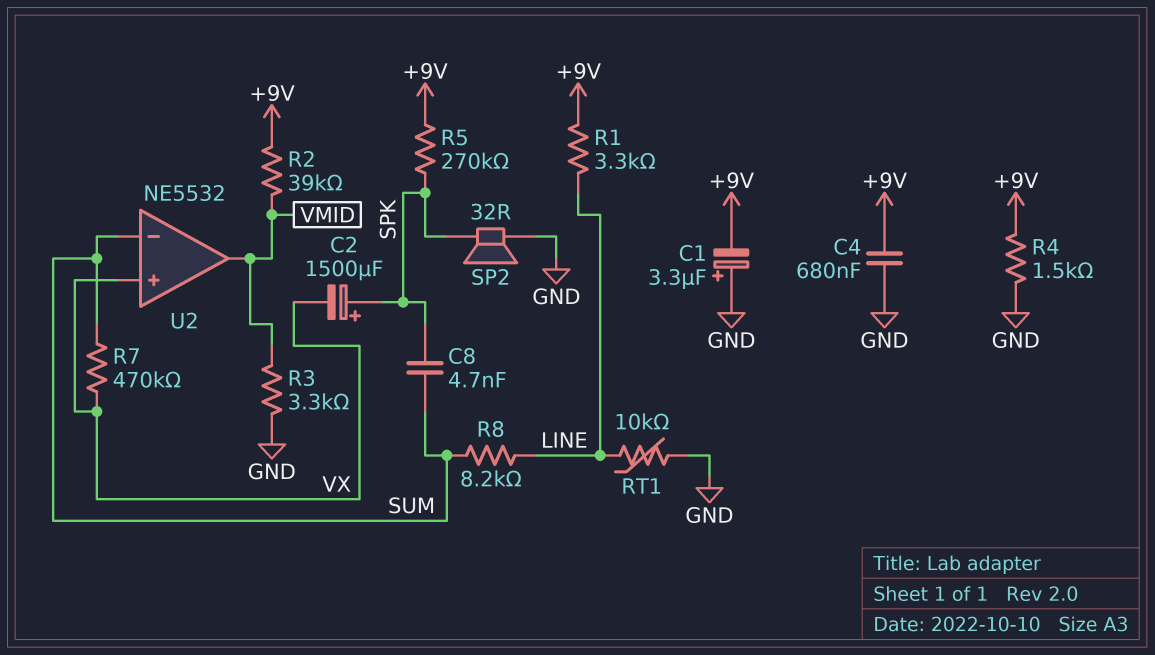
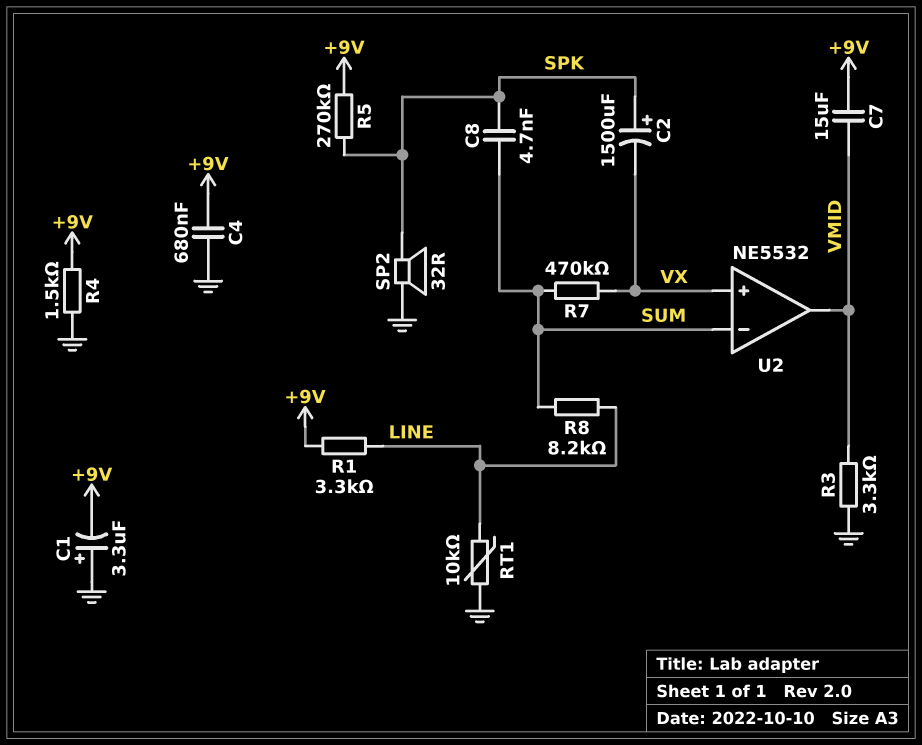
C7: none -> 15uF (+9V, VMID)
R2: 39k (+9V, VMID) -> none

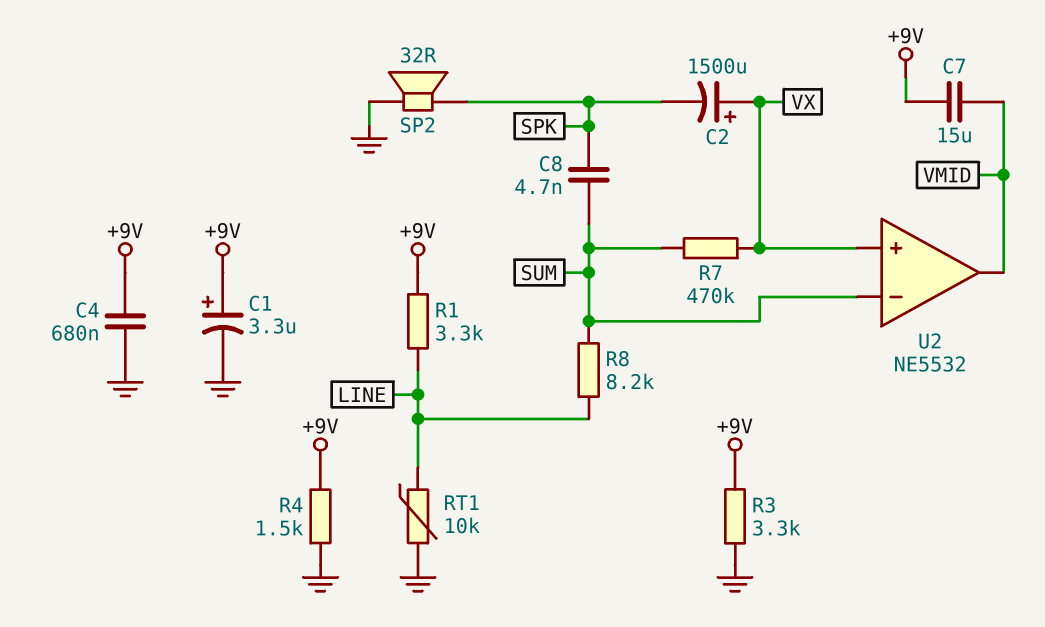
C1: 3.3uF (plus GND, minus +9V) -> 3.3uF (plus +9V, minus GND)
C2: 1500uF (plus SPK, minus VX) -> 1500uF (plus VX, minus SPK)
R3: 3.3k (GND, VMID) -> 3.3k (+9V, GND)
R5: 270k (+9V, SPK) -> none

